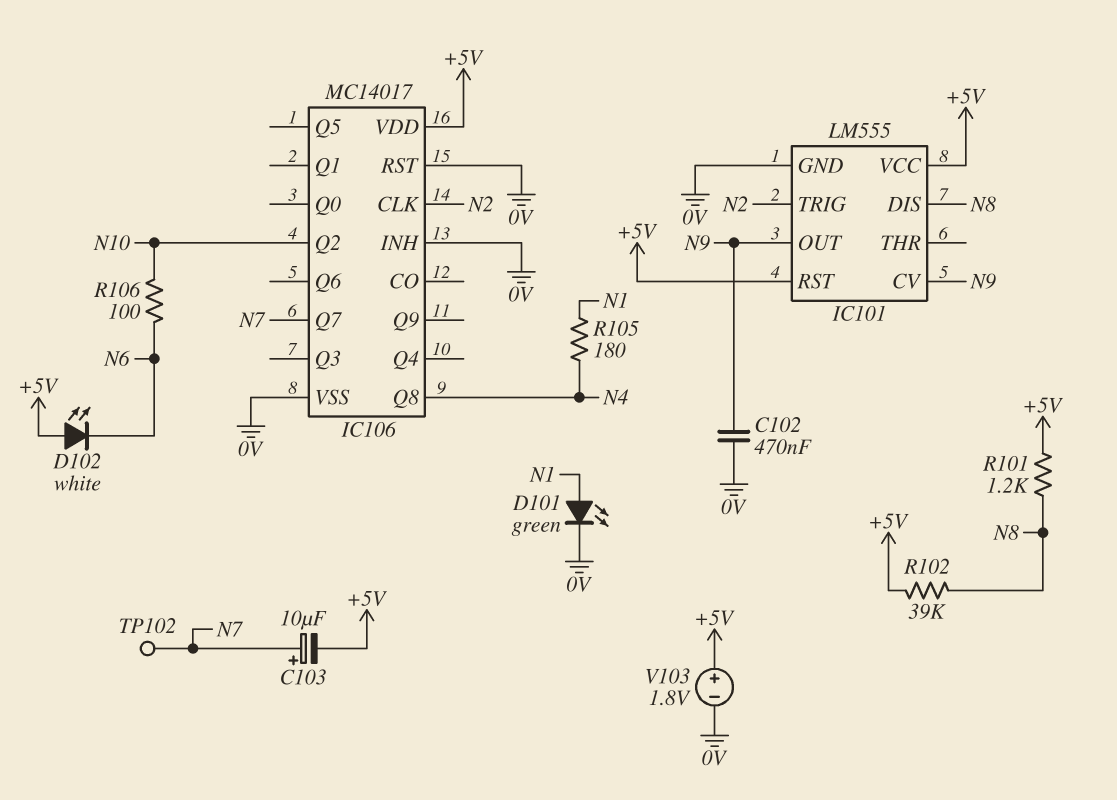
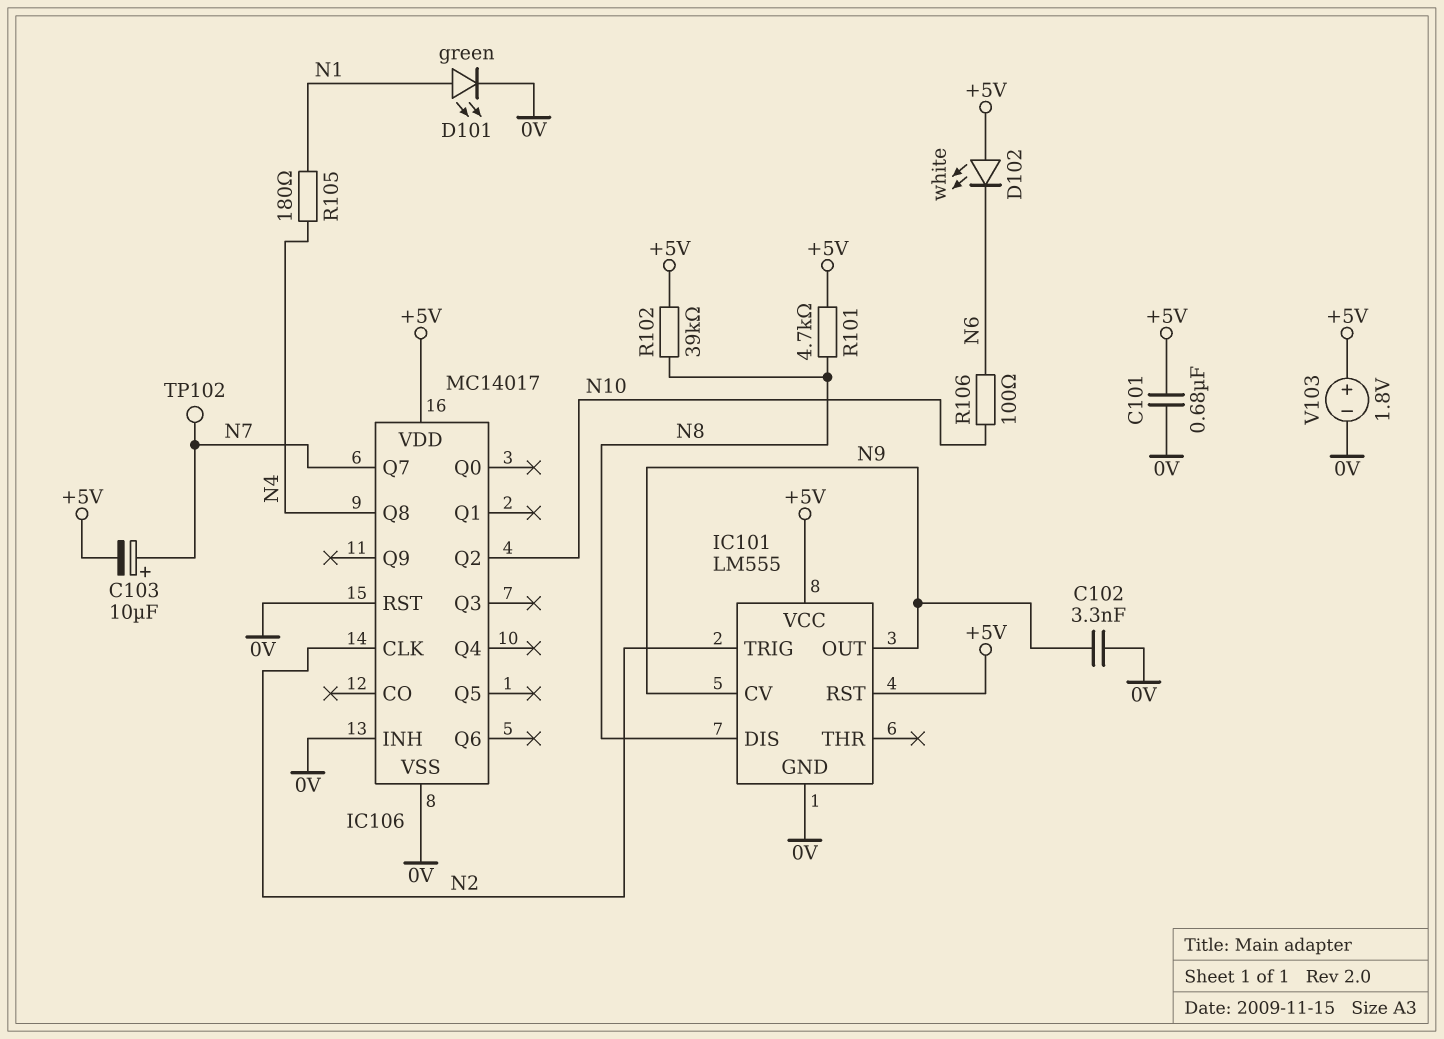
C101: none -> 680nF (+5V, 0V)
C102: 470nF (0V, N9) -> 3.3nF (0V, N9)
R101: 1.2k (+5V, N8) -> 4.7k (+5V, N8)

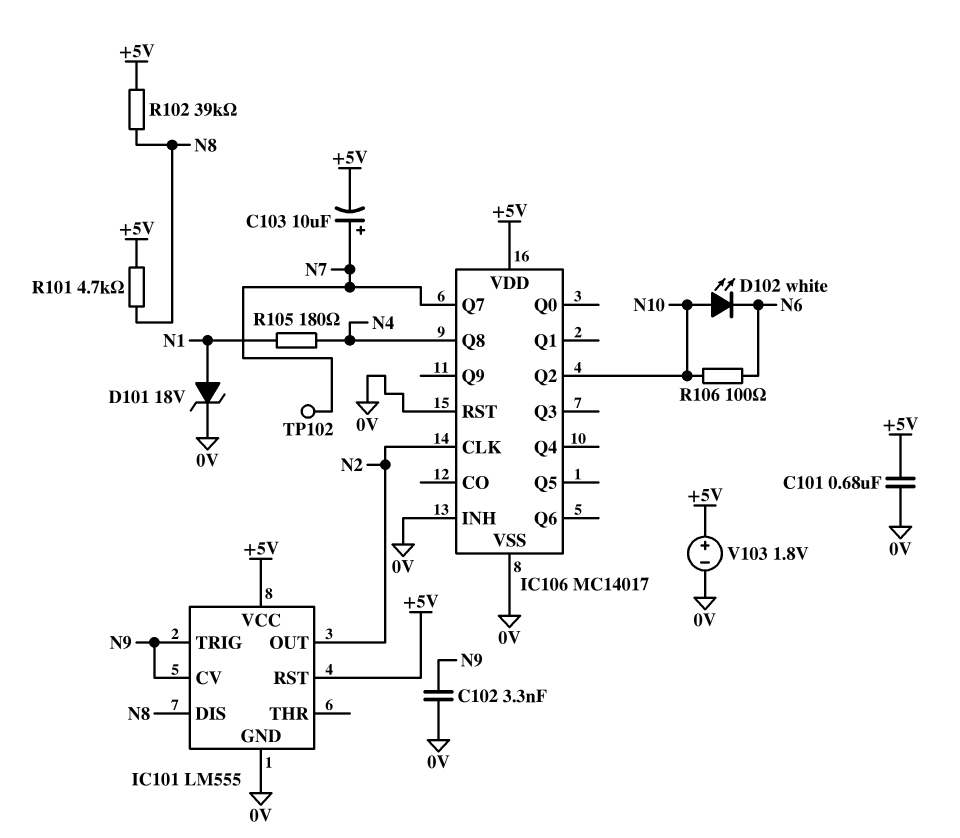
D101: LED green (A N1, K 0V) -> zener 18V (A N1, K 0V)
D102: LED white (A +5V, K N6) -> LED white (A N10, K N6)
IC101 pin OUT: N9 -> N2
IC101 pin TRIG: N2 -> N9

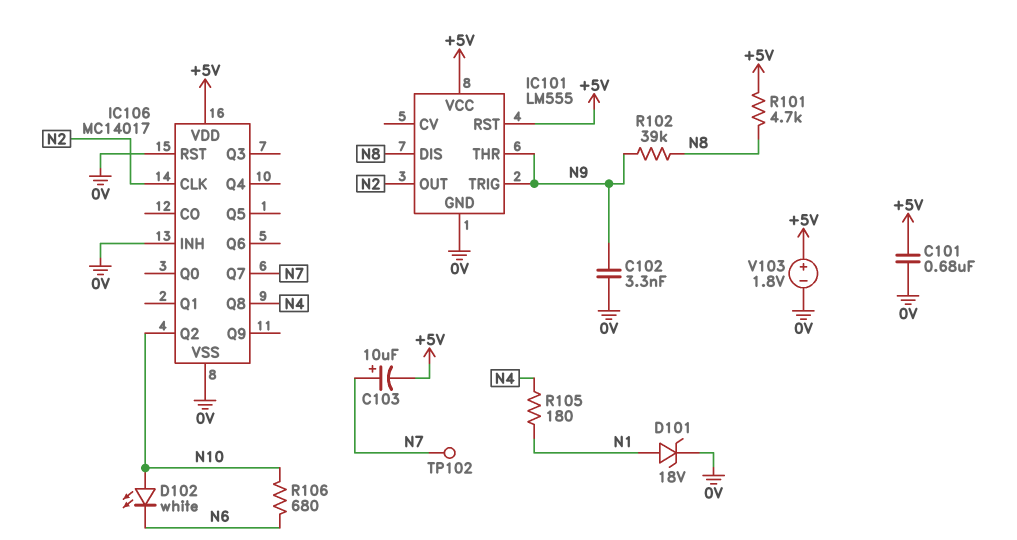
IC101 pin CV: N9 -> none
IC101 pin THR: none -> N9
R102: 39k (+5V, N8) -> 39k (N8, N9)
R106: 100 (N6, N10) -> 680 (N6, N10)

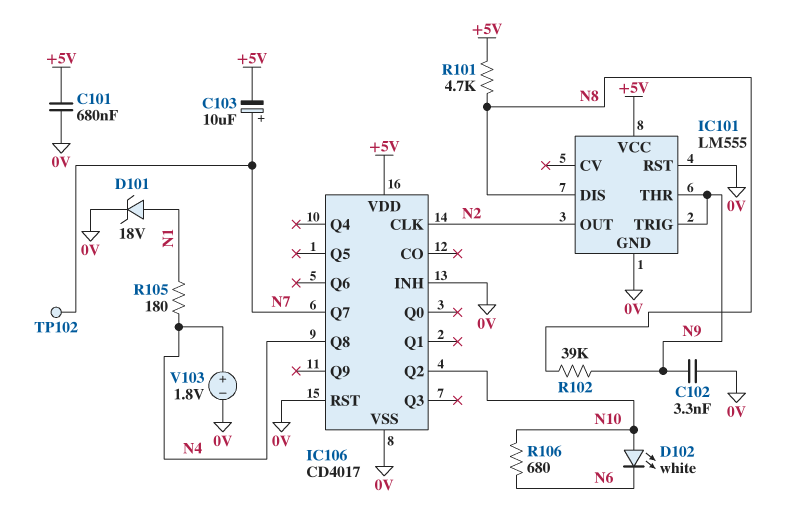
IC101 pin RST: +5V -> 0V
IC106: MC14017 -> CD4017
V103: 1.8V (plus +5V, minus 0V) -> 1.8V (plus N4, minus 0V)

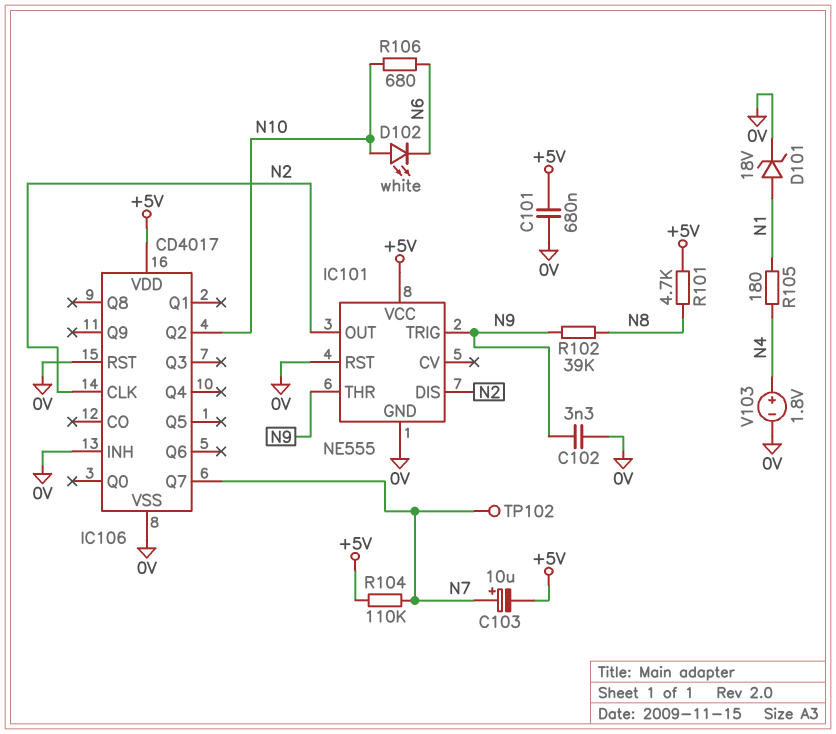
IC101: LM555 -> NE555
IC101 pin DIS: N8 -> N2
IC106 pin Q8: N4 -> none
R104: none -> 110k (+5V, N7)

